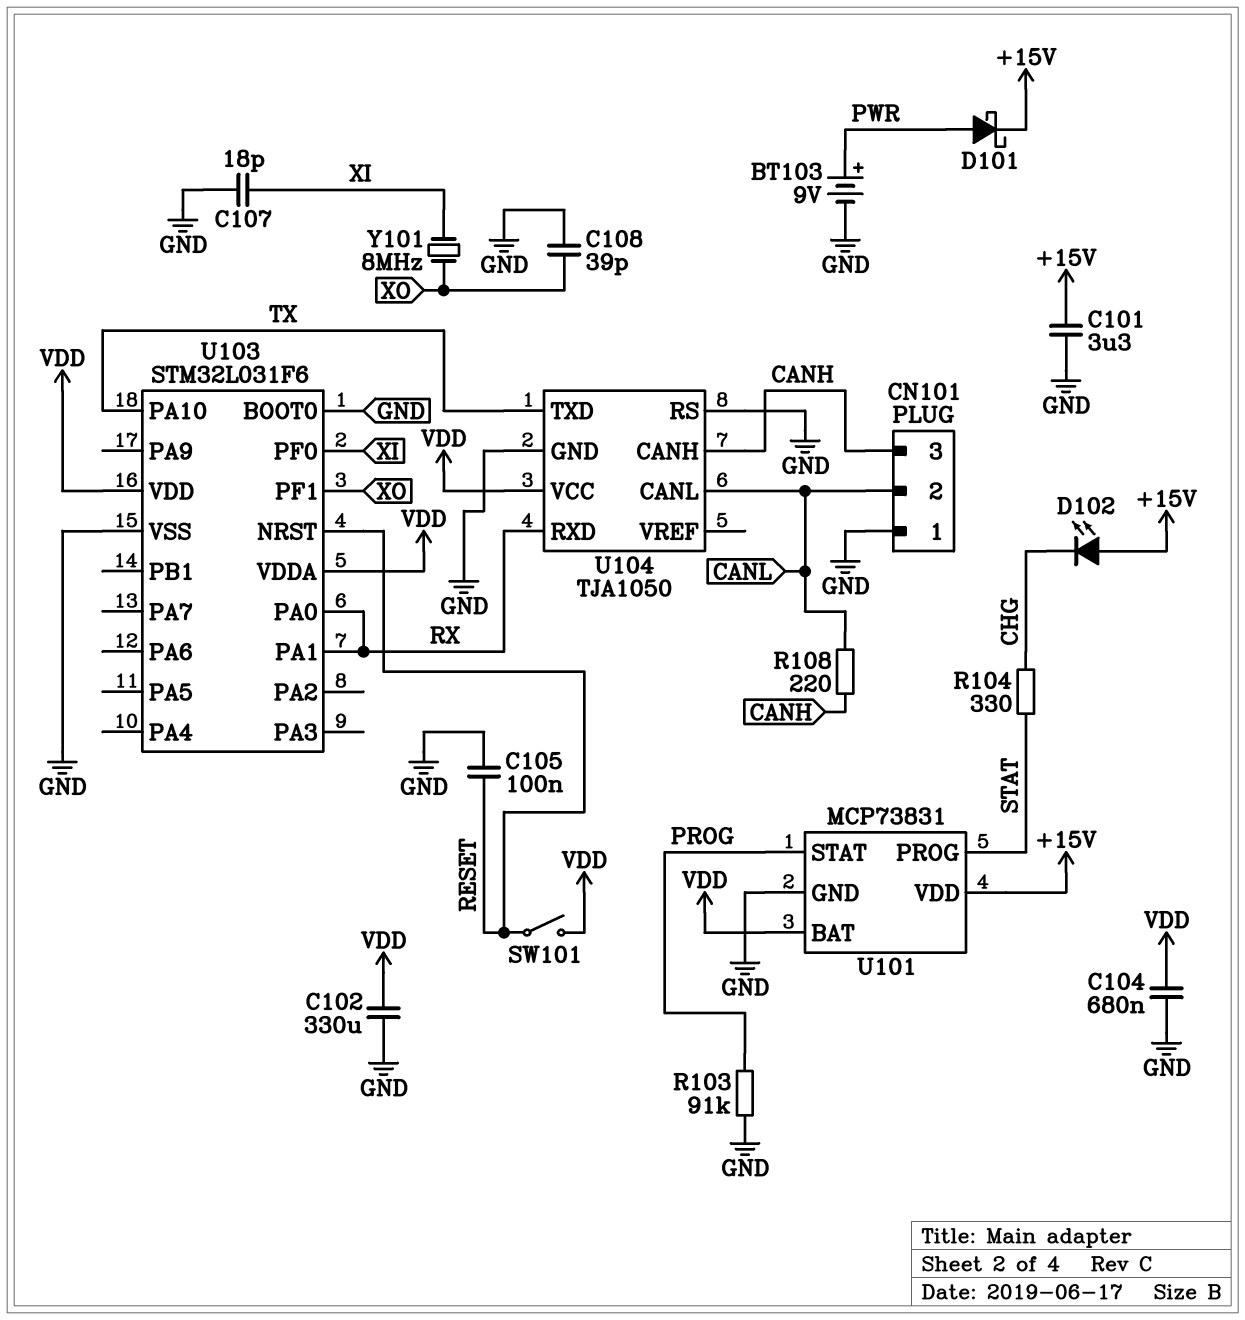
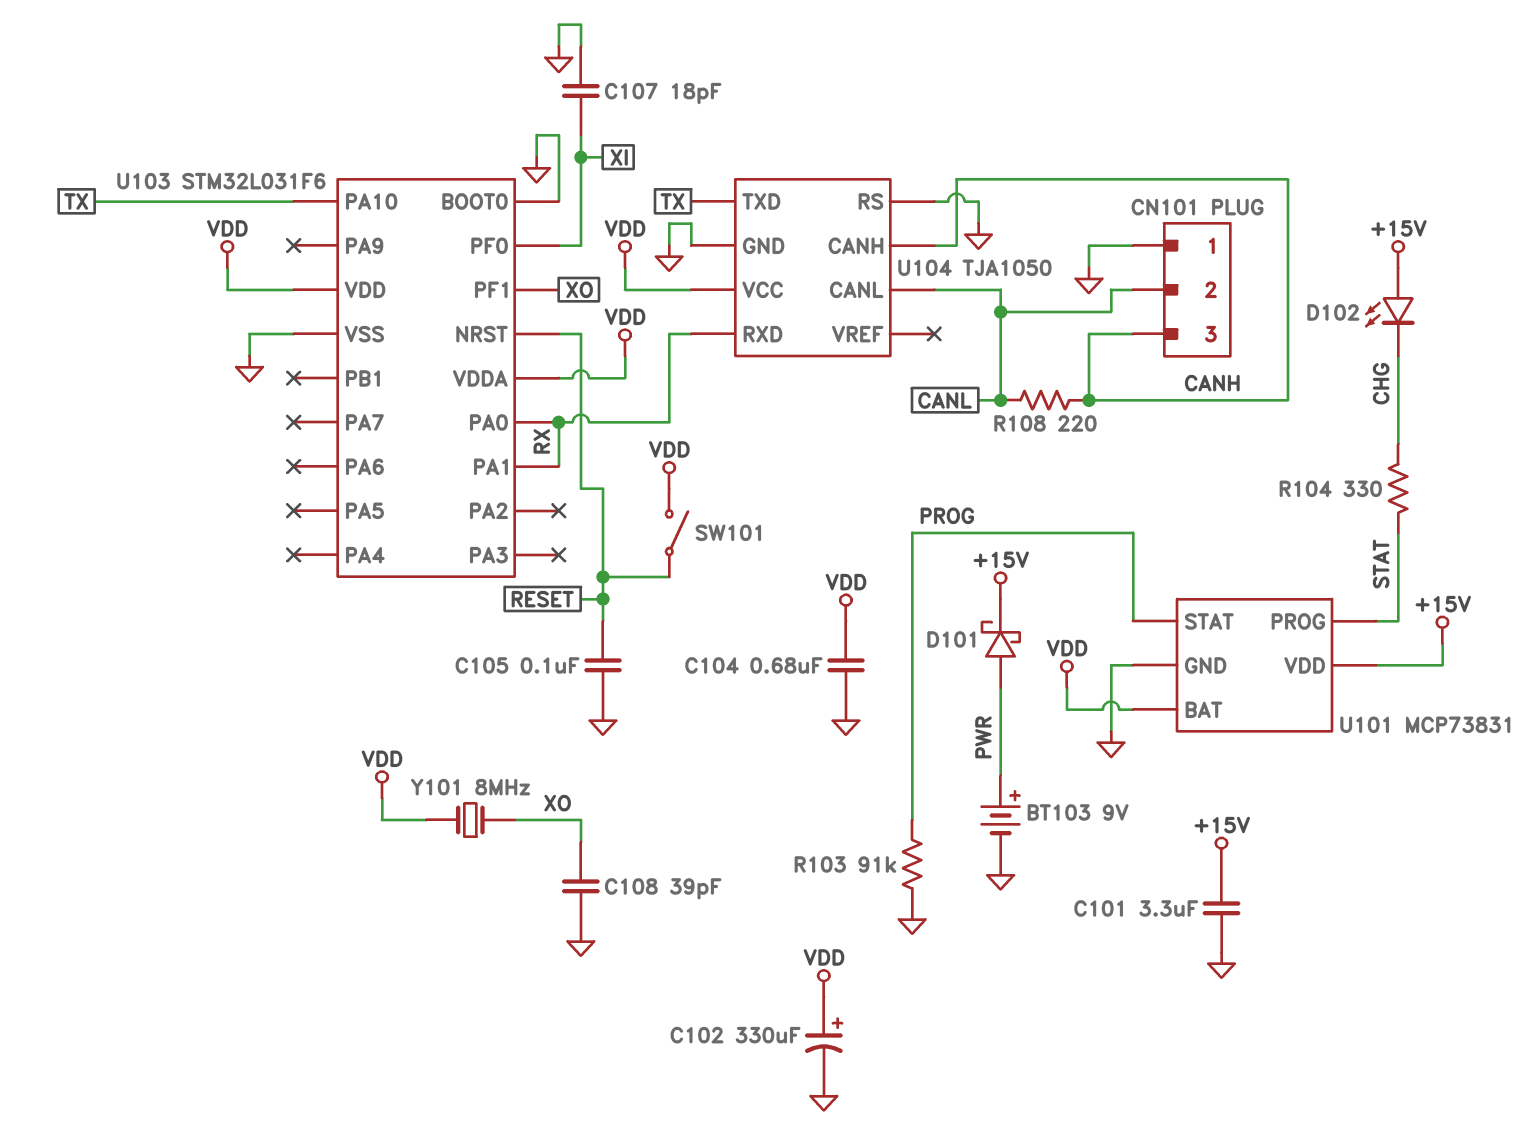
C102: 330uF (GND, VDD) -> 330uF (plus VDD, minus GND)
Y101: 8MHz (XI, XO) -> 8MHz (VDD, XO)

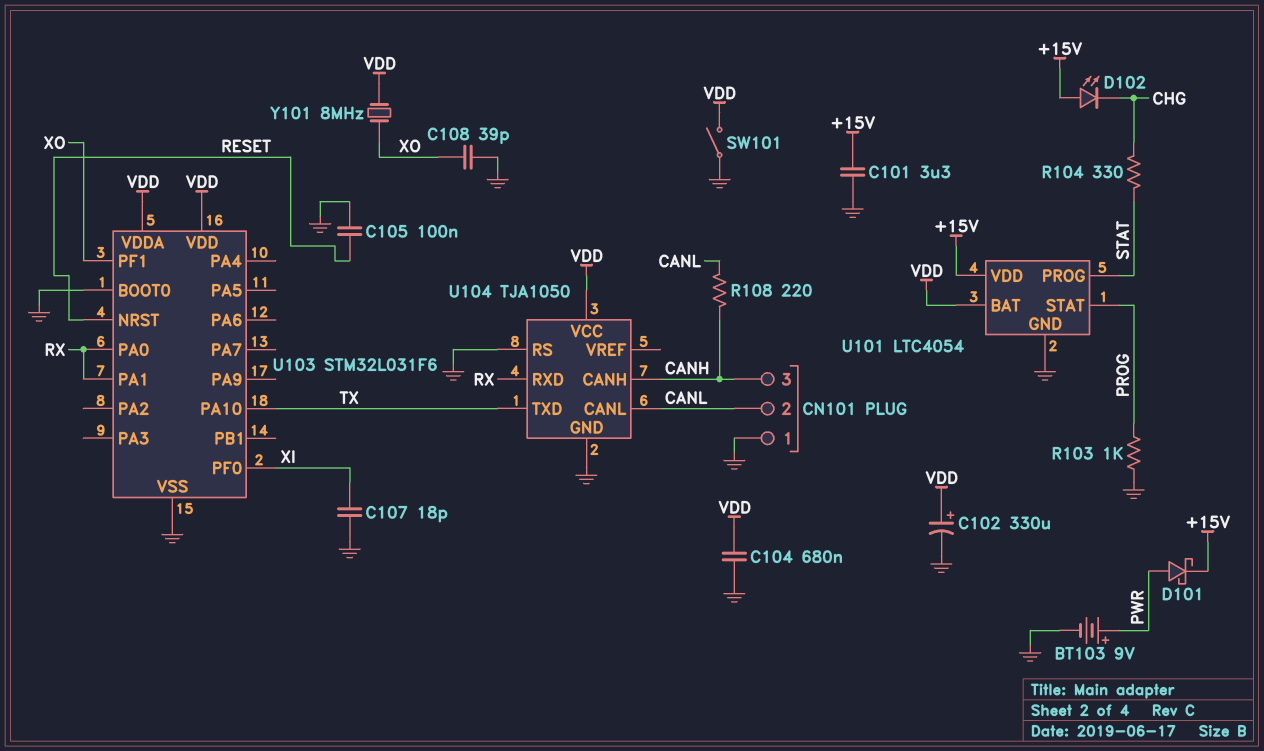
R103: 91k (GND, PROG) -> 1k (GND, PROG)
SW101: switch (RESET, VDD) -> switch (GND, VDD)
U101: MCP73831 -> LTC4054

